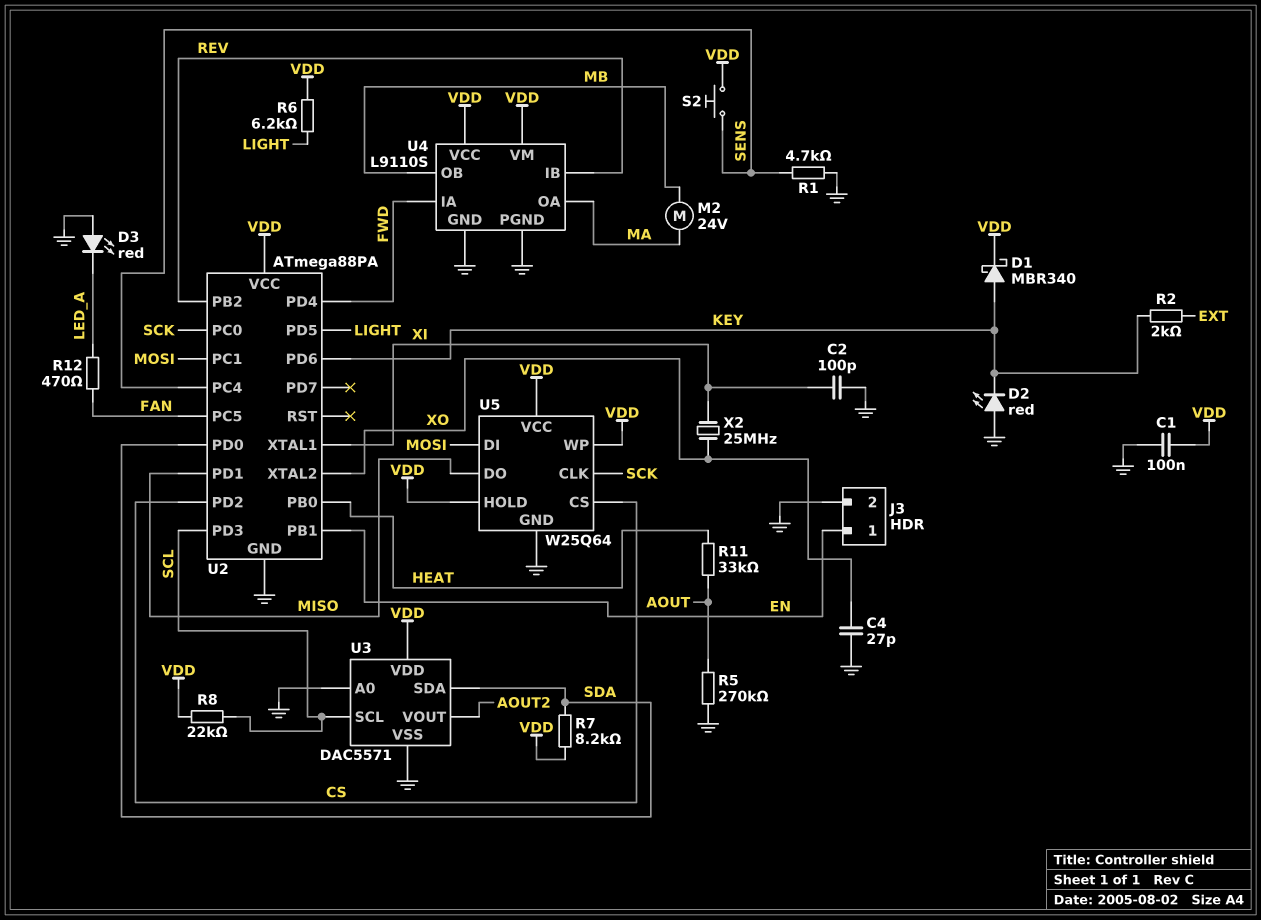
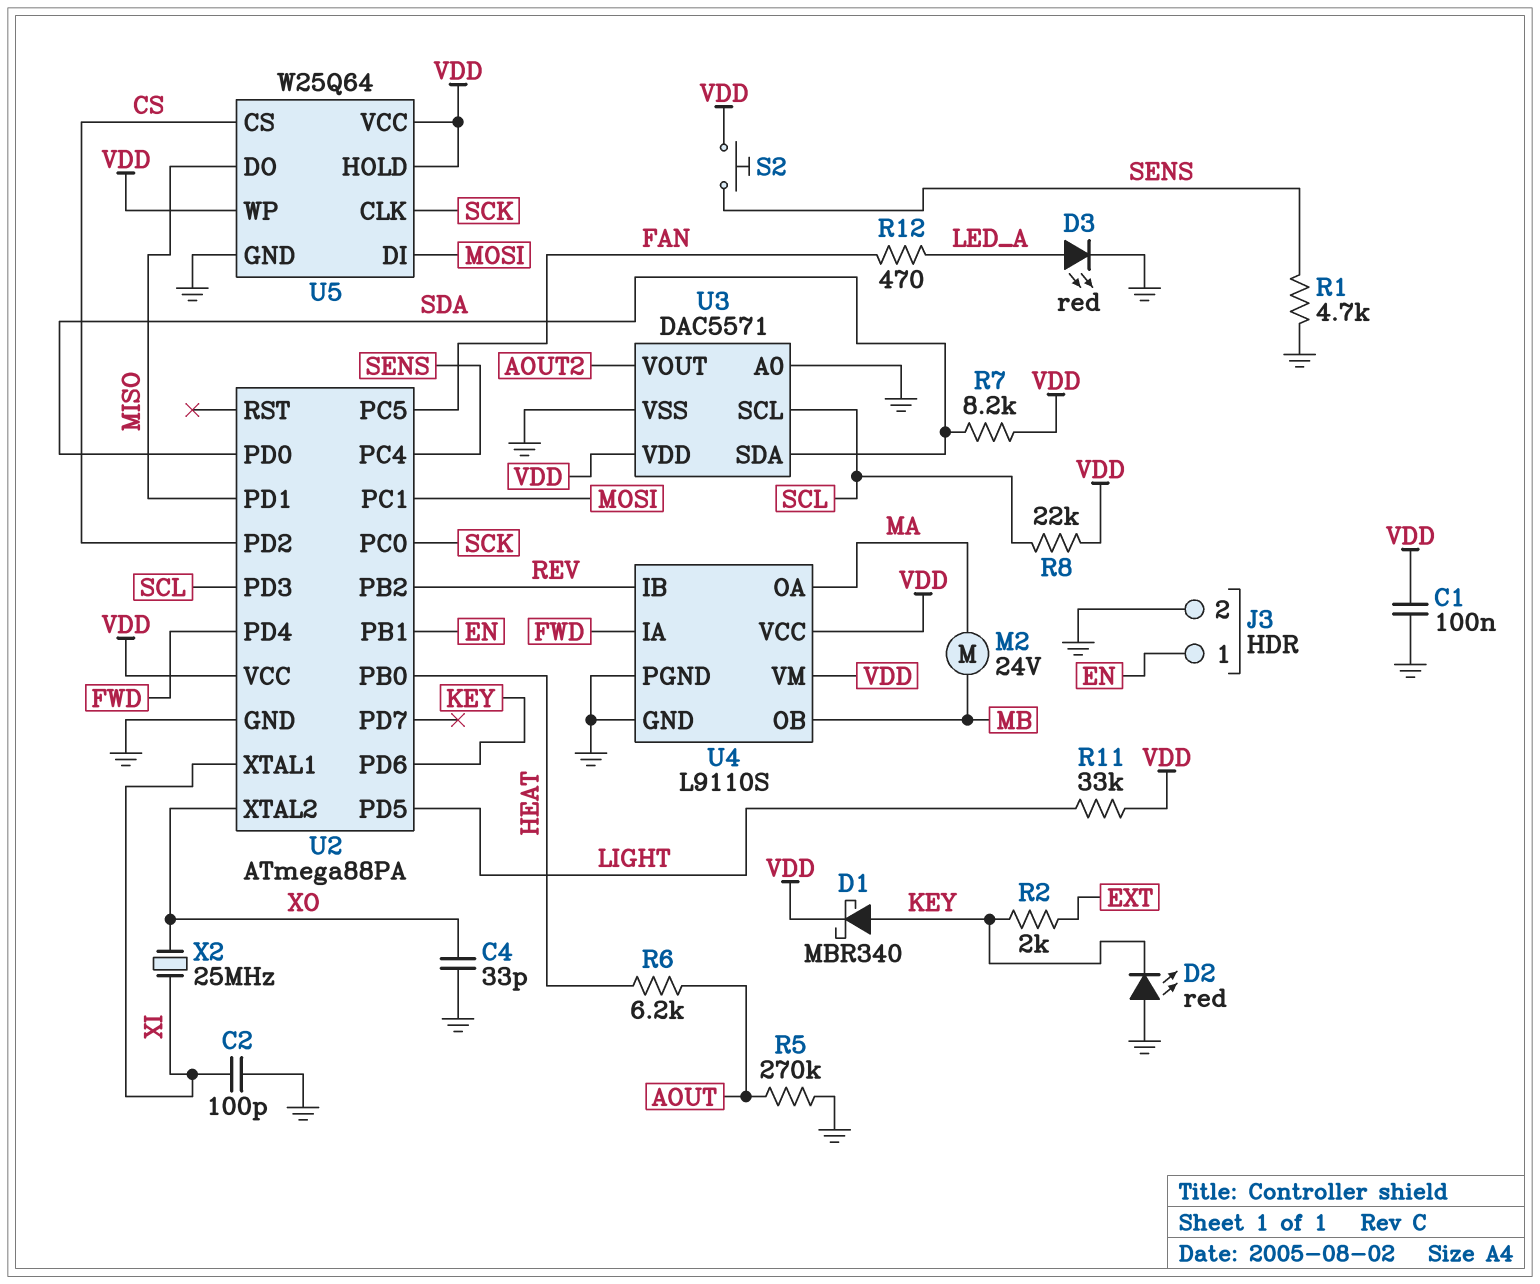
C4: 27pF (GND, XO) -> 33pF (GND, XO)
D3: LED red (A GND, K LED_A) -> LED red (A LED_A, K GND)
R6: 6.2k (LIGHT, VDD) -> 6.2k (AOUT, HEAT)
R11: 33k (AOUT, HEAT) -> 33k (LIGHT, VDD)

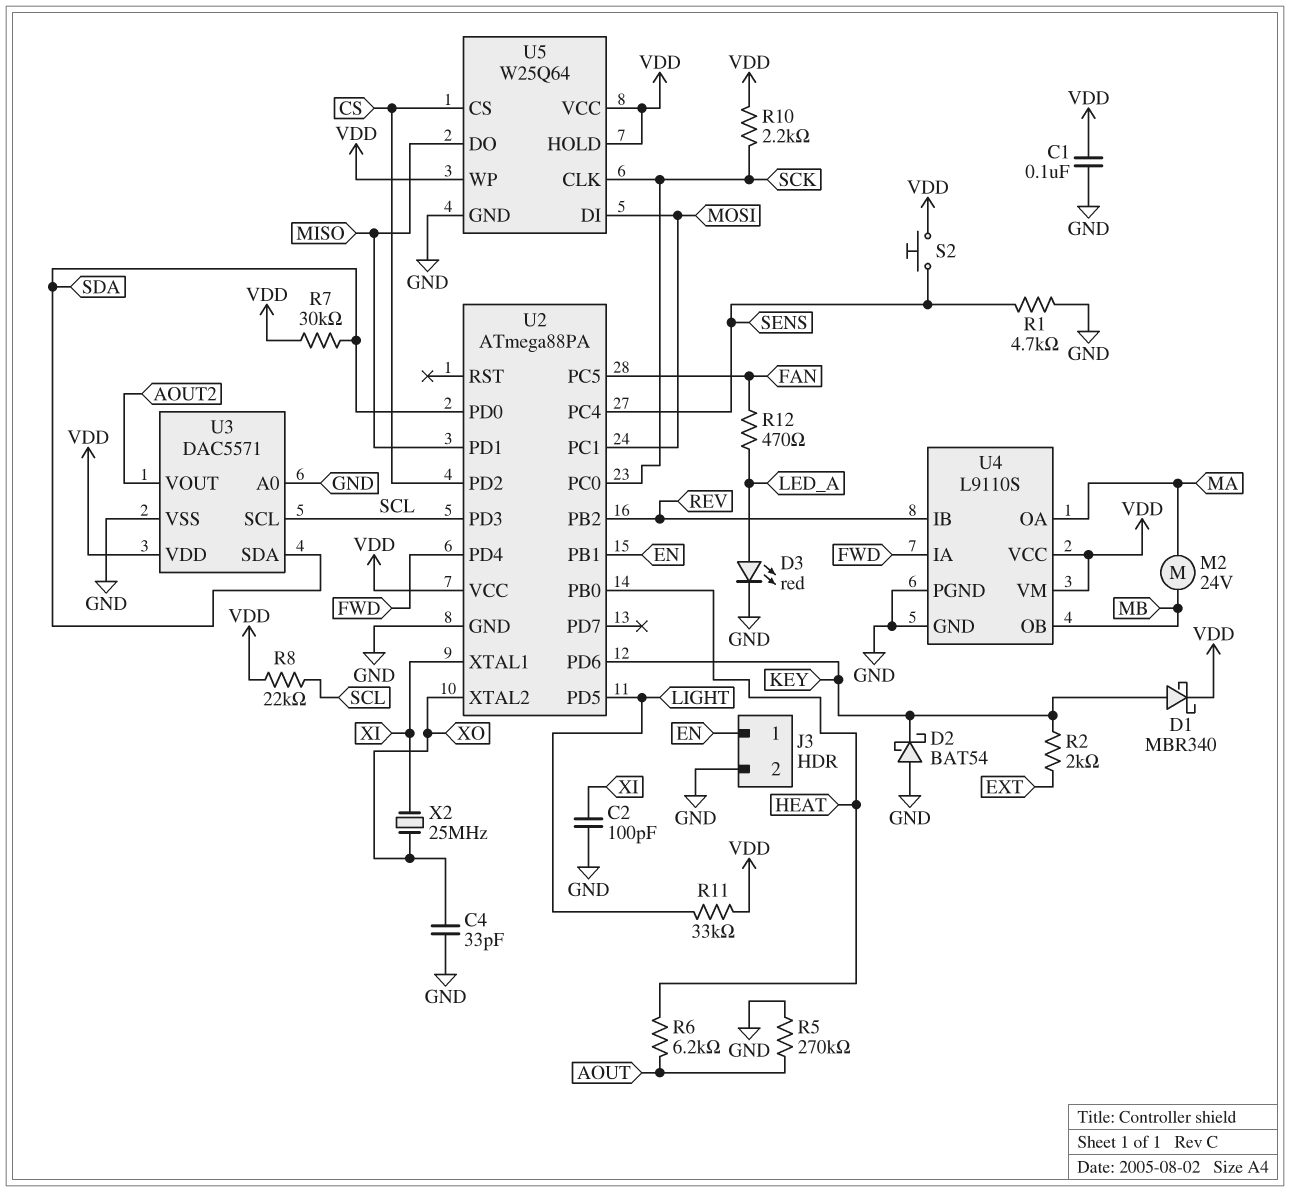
D2: LED red (A GND, K KEY) -> schottky BAT54 (A GND, K KEY)
R7: 8.2k (SDA, VDD) -> 30k (SDA, VDD)
R10: none -> 2.2k (SCK, VDD)

